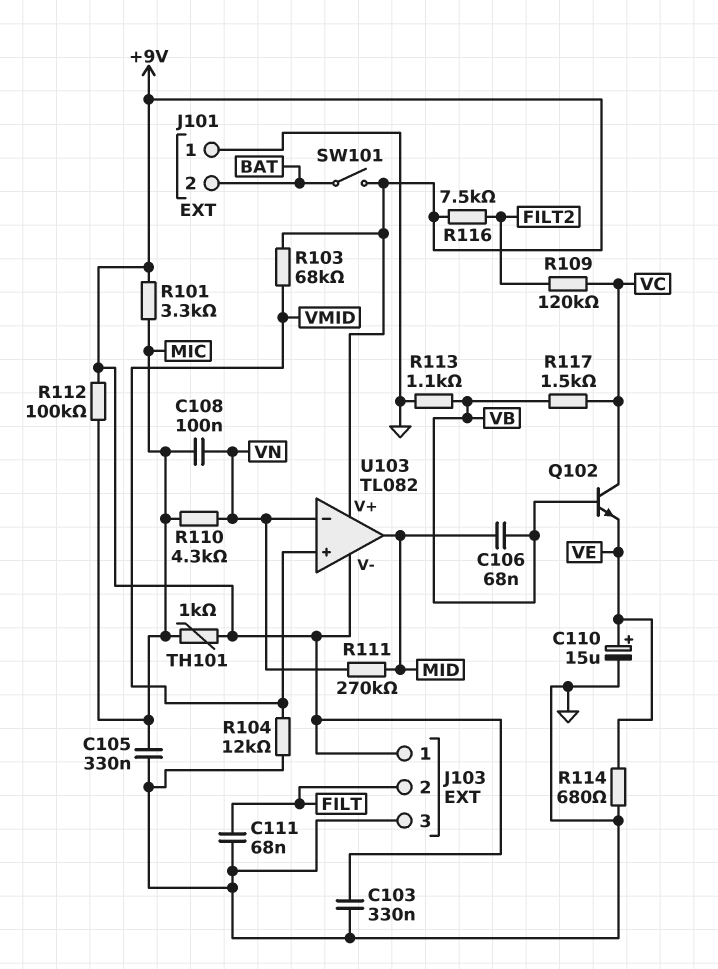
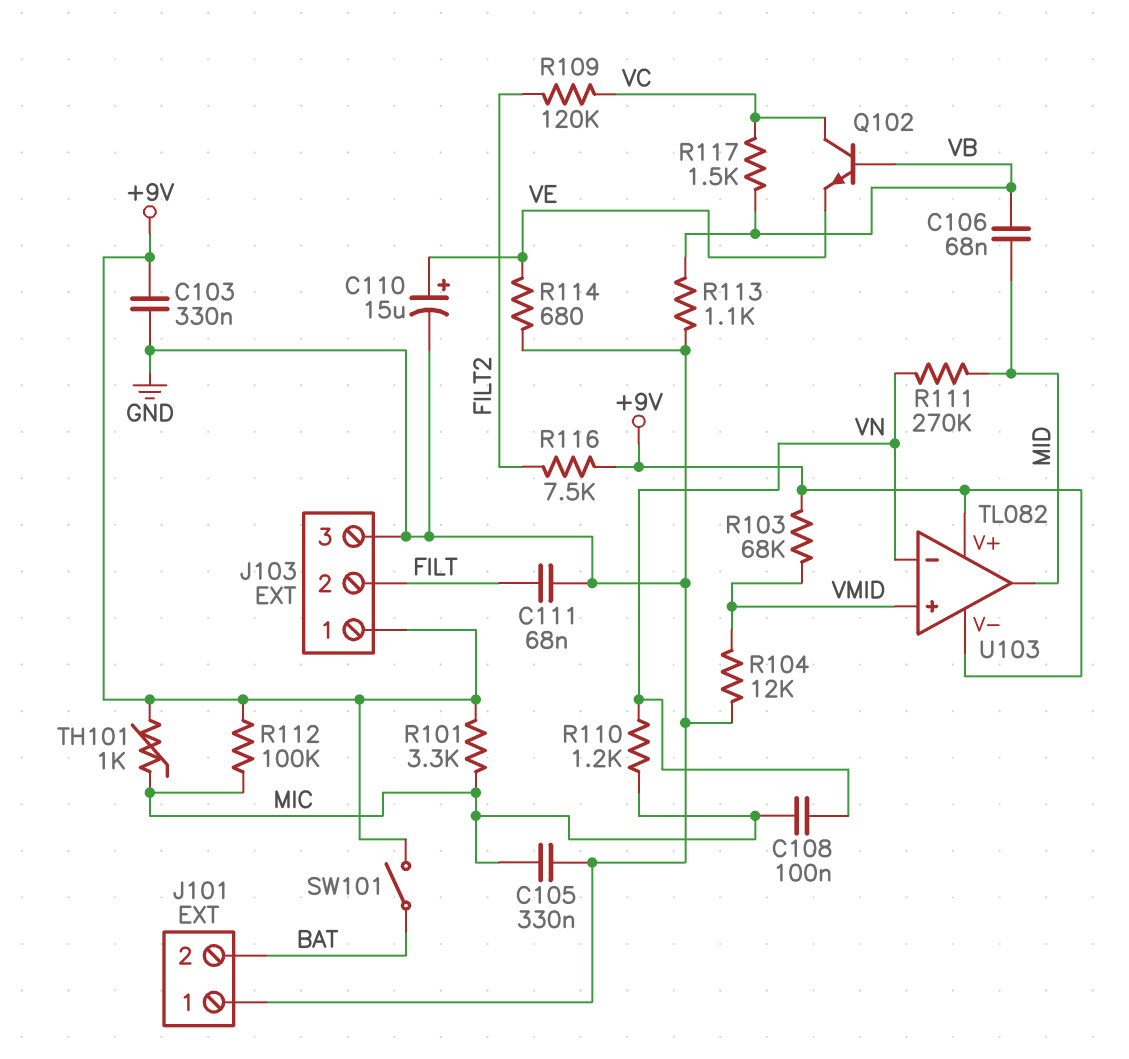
R110: 4.3k (MIC, VN) -> 1.2k (MIC, VN)

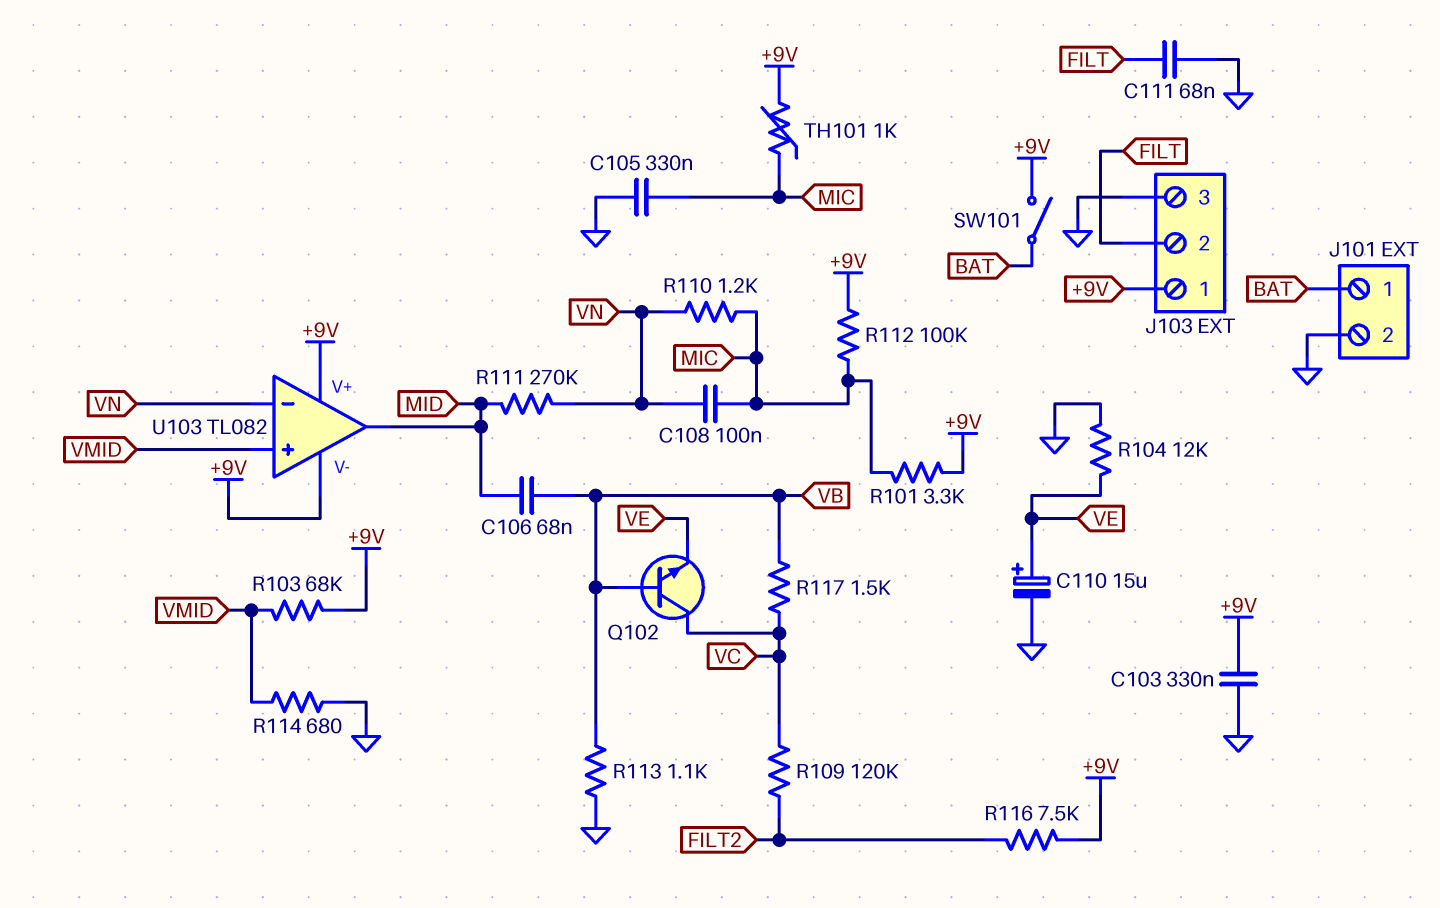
J101 pin 1: GND -> BAT
J101 pin 2: BAT -> GND
R104: 12k (GND, VMID) -> 12k (GND, VE)
R114: 680 (GND, VE) -> 680 (GND, VMID)

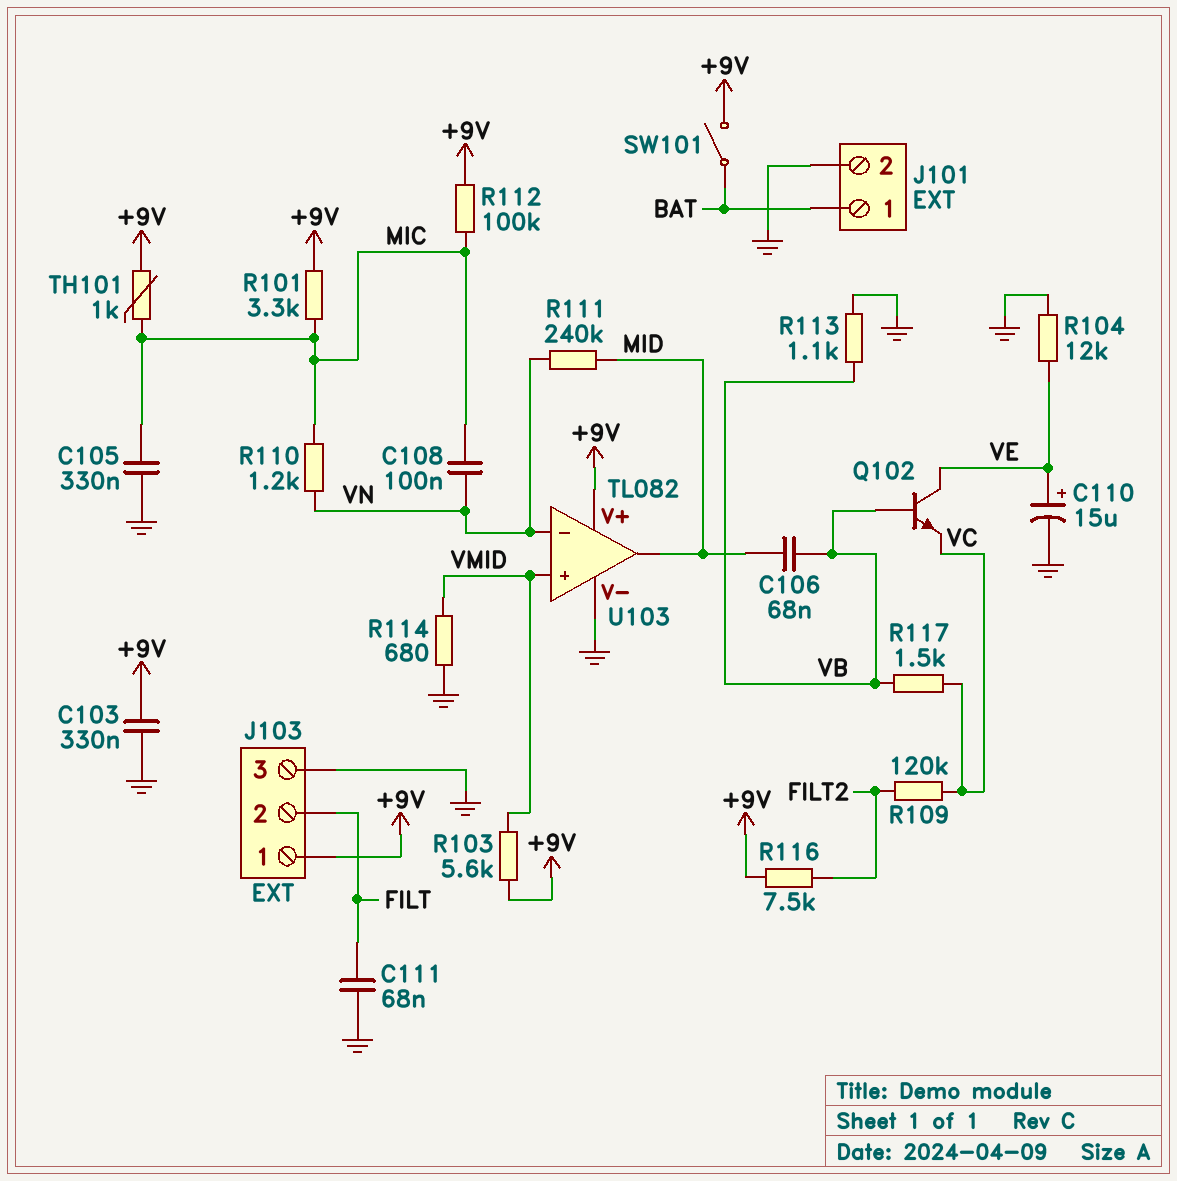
Q102: NPN (B VB, C VC, E VE) -> NPN (B VB, C VE, E VC)
R103: 68k (+9V, VMID) -> 5.6k (+9V, VMID)
R111: 270k (MID, VN) -> 240k (MID, VN)
U103 pin V-: +9V -> GND

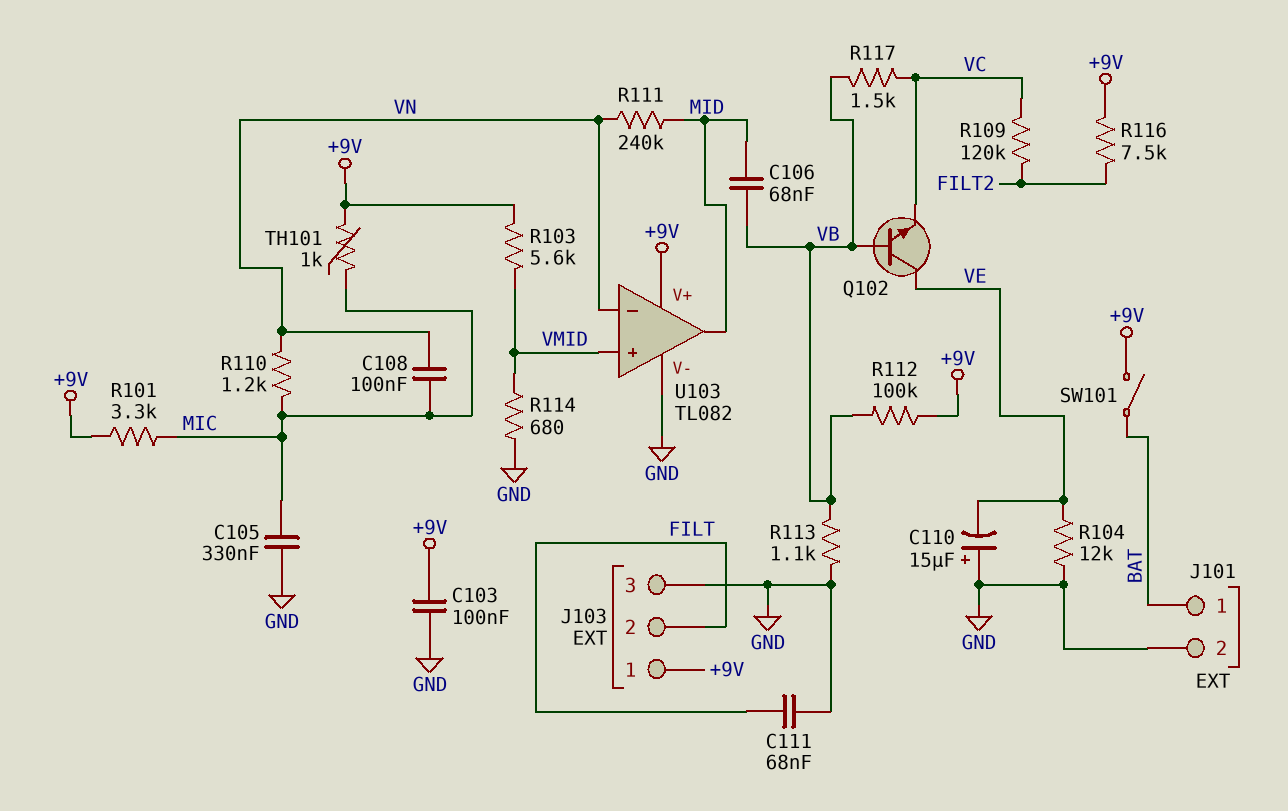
C103: 330nF (+9V, GND) -> 100nF (+9V, GND)
C110: 15uF (plus VE, minus GND) -> 15uF (plus GND, minus VE)
R112: 100k (+9V, MIC) -> 100k (+9V, VB)

